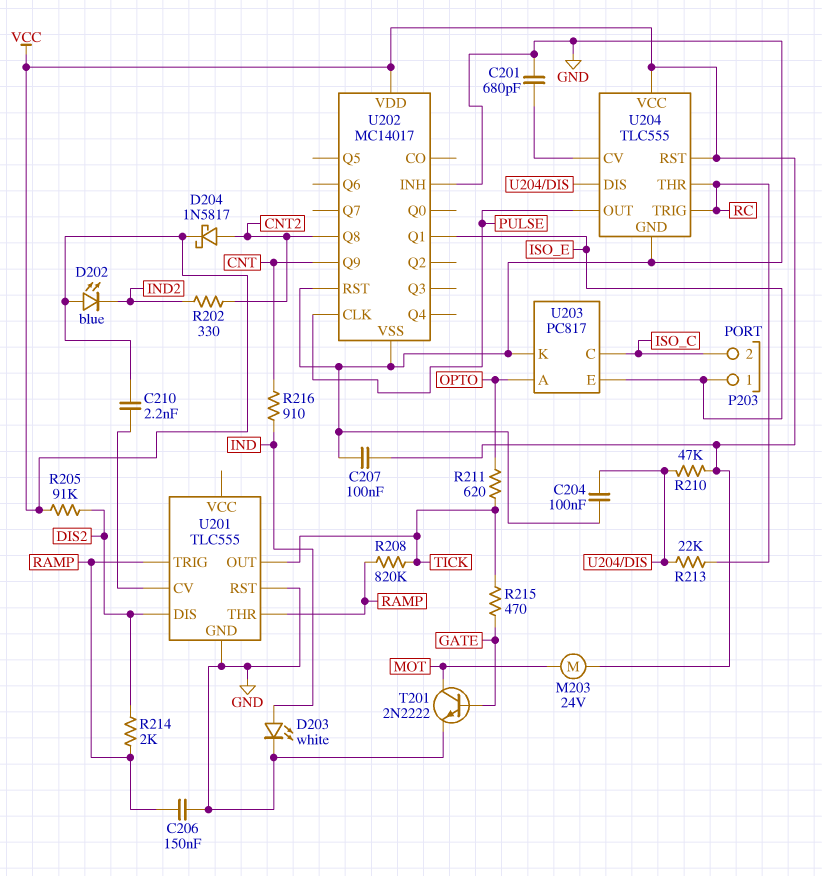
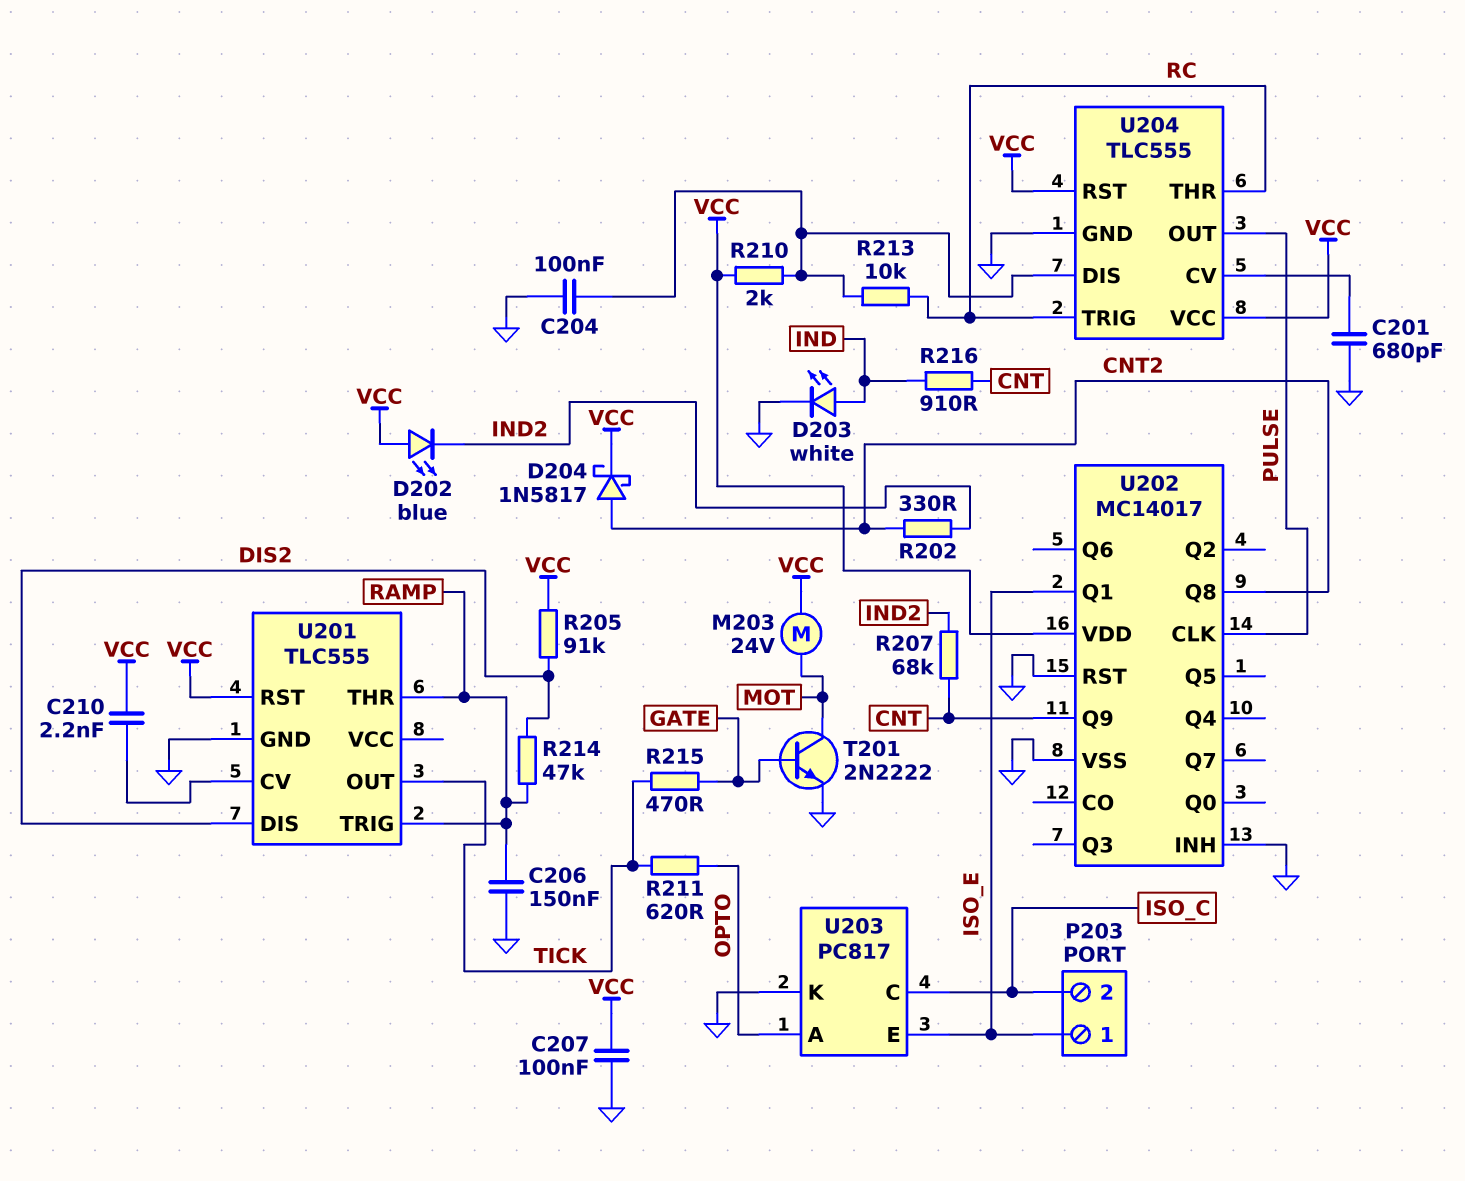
R207: none -> 68k (CNT, IND2)
R208: 820k (RAMP, TICK) -> none
R210: 47k (U204/DIS, VCC) -> 2k (U204/DIS, VCC)
R213: 22k (RC, U204/DIS) -> 10k (RC, U204/DIS)
R214: 2k (DIS2, RAMP) -> 47k (DIS2, RAMP)
U201 pin RST: GND -> VCC

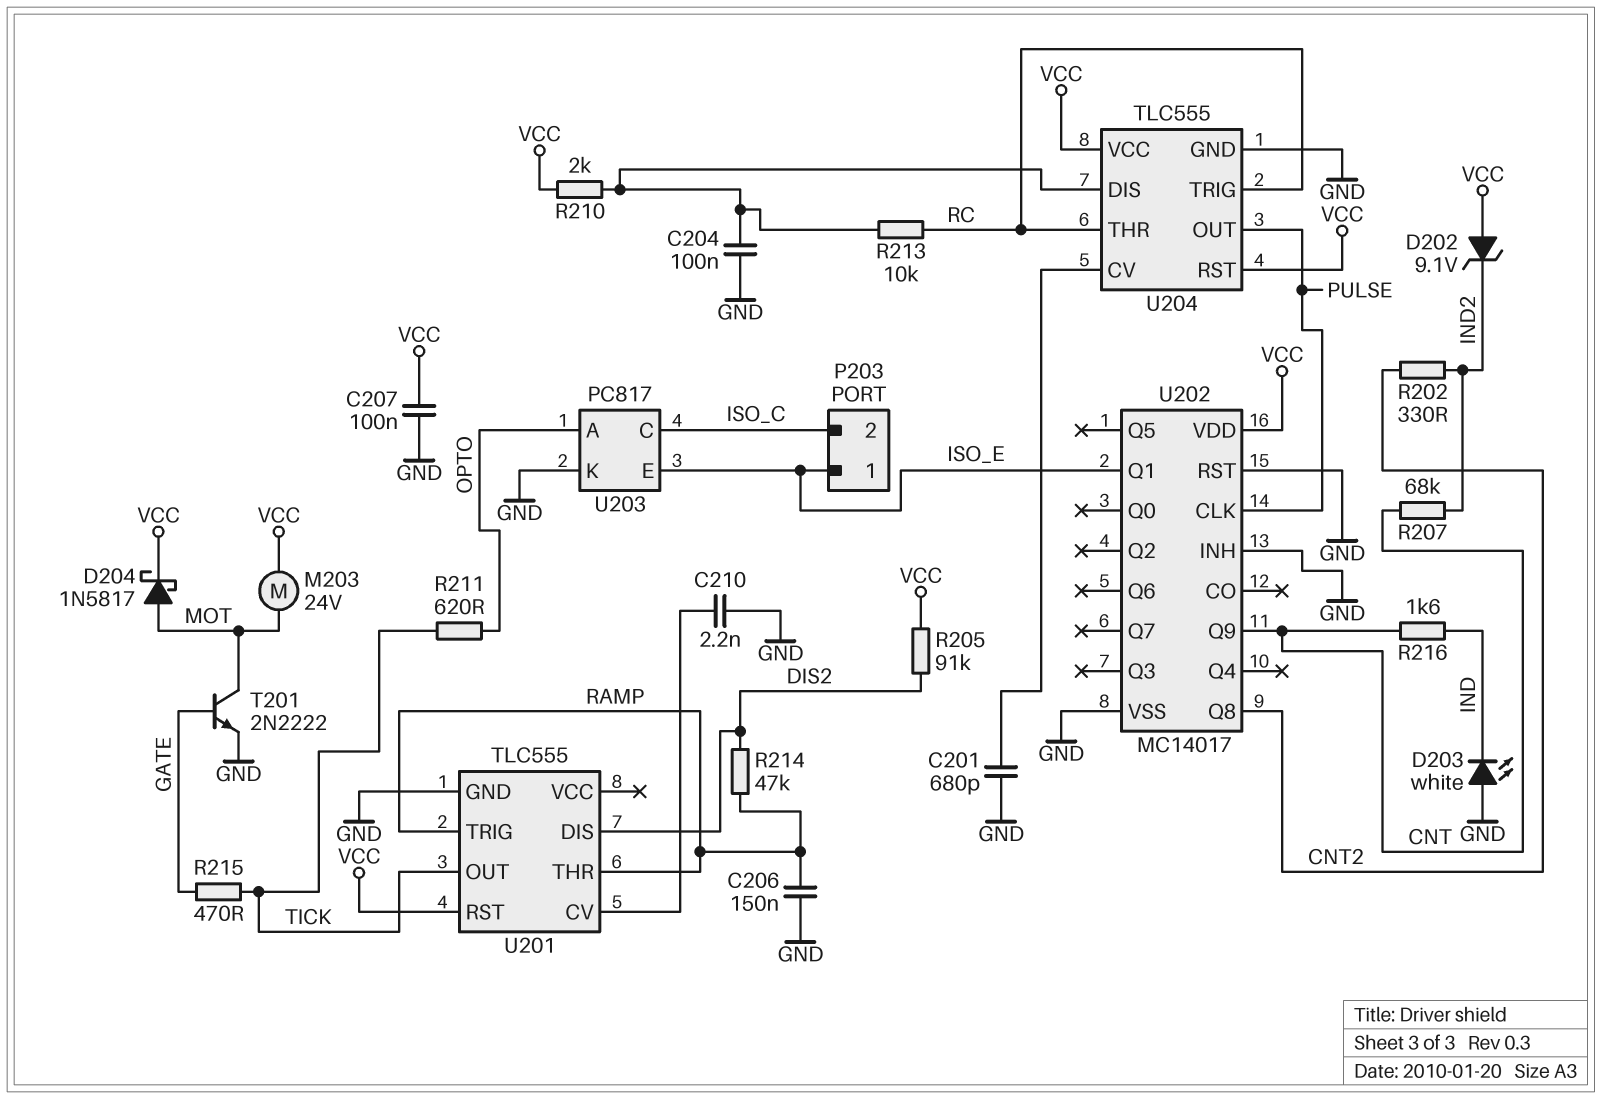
C210: 2.2nF (U201/CV, VCC) -> 2.2nF (GND, U201/CV)
D202: LED blue (A VCC, K IND2) -> zener 9.1V (A VCC, K IND2)
D203: LED white (A IND, K GND) -> LED white (A GND, K IND)
D204: schottky 1N5817 (A CNT2, K VCC) -> schottky 1N5817 (A MOT, K VCC)
R216: 910 (CNT, IND) -> 1.6k (CNT, IND)

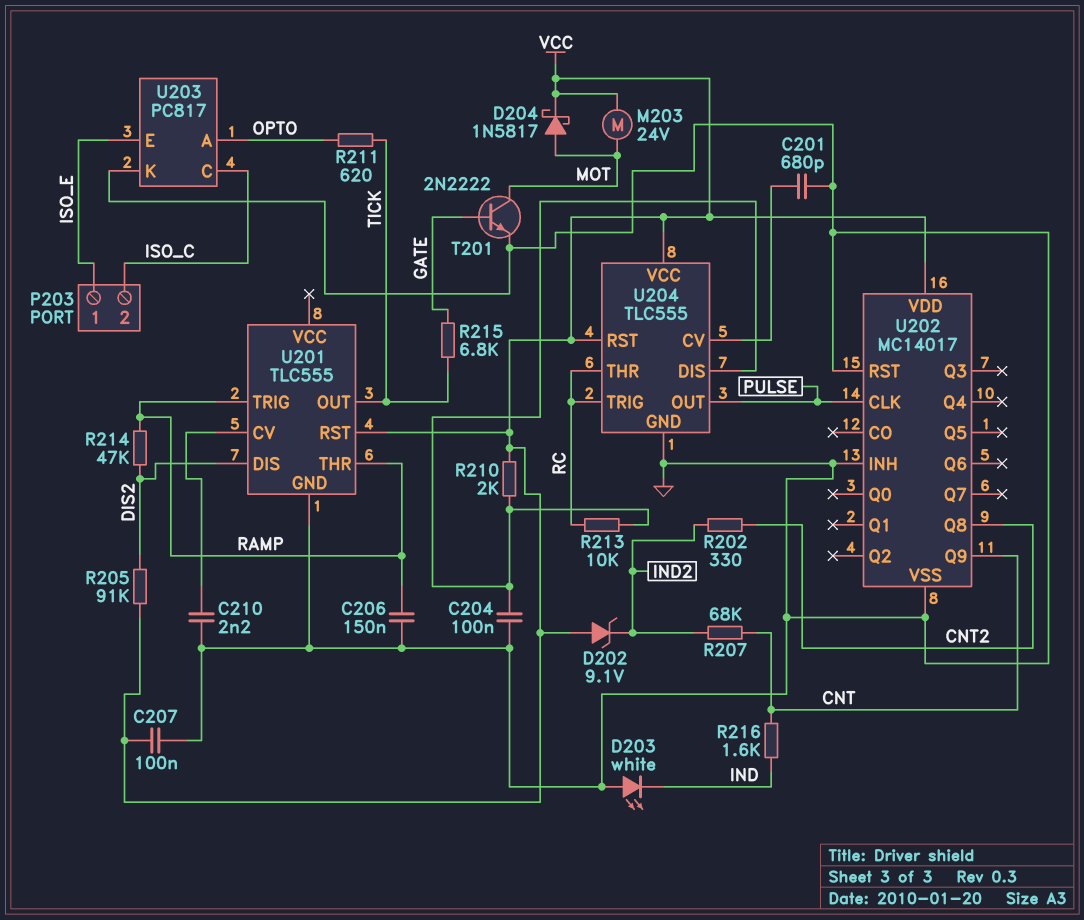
R215: 470 (GATE, TICK) -> 6.8k (GATE, TICK)
U202 pin Q1: ISO_E -> none

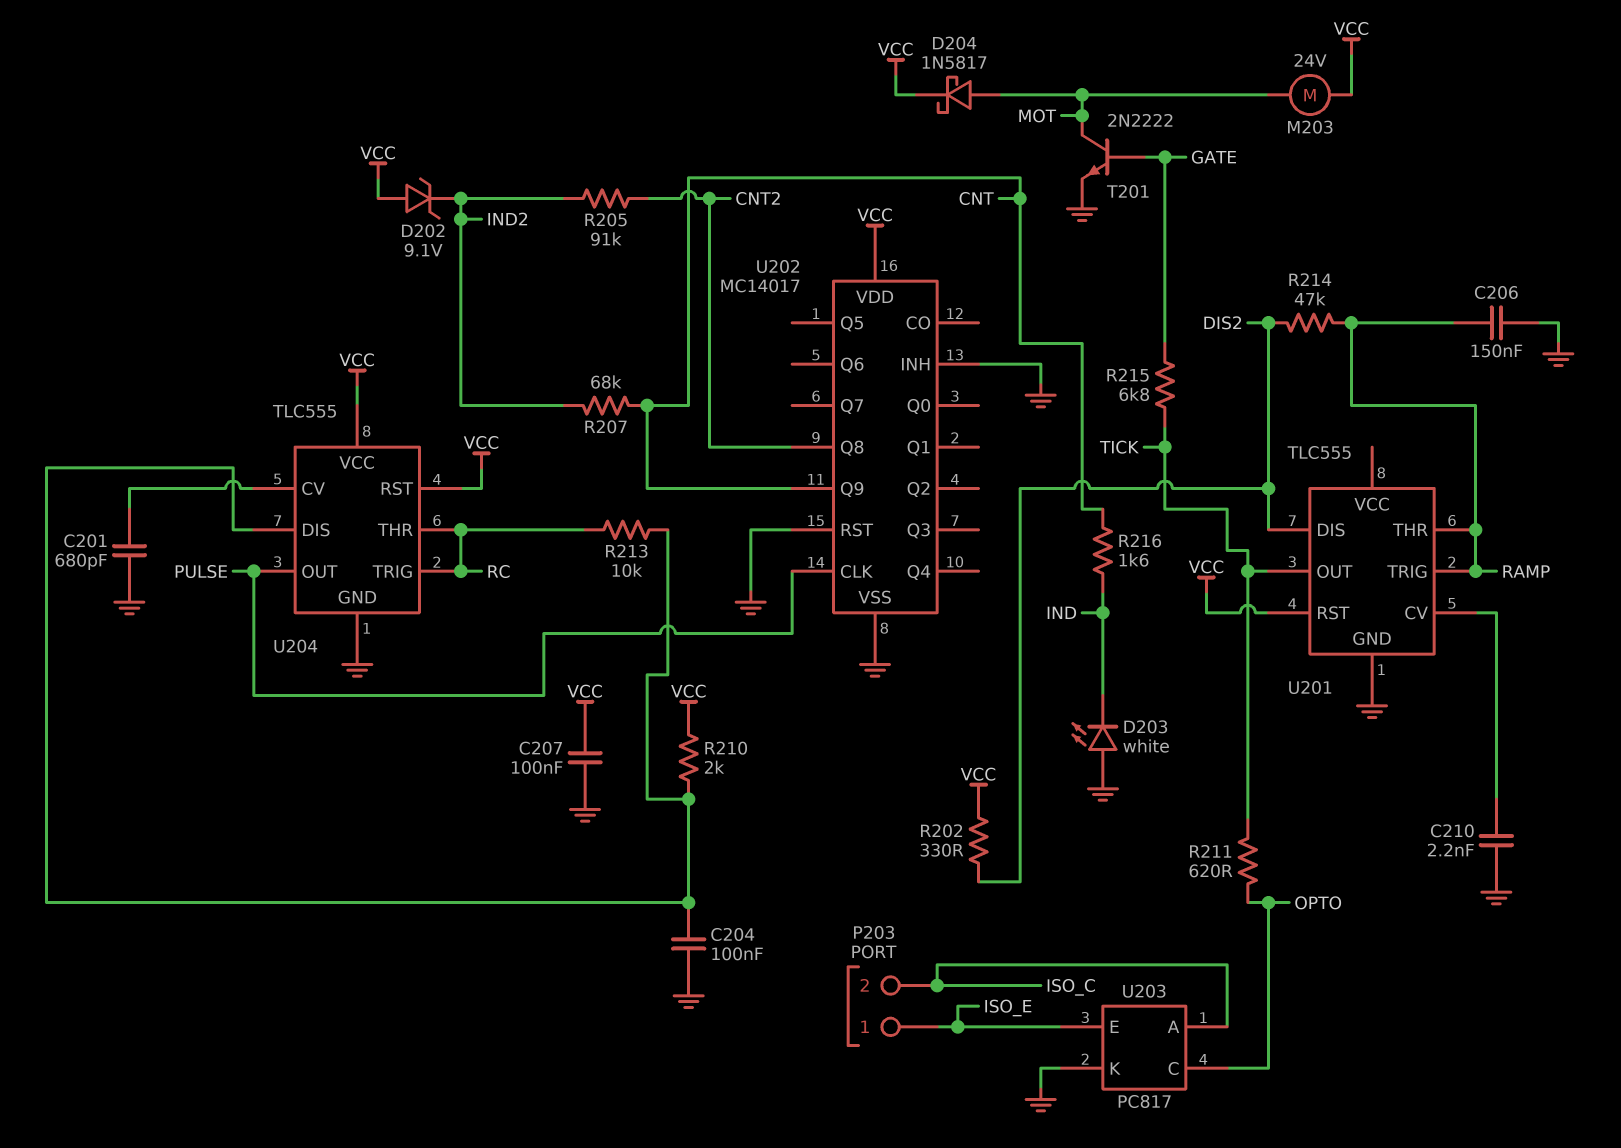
R202: 330 (CNT2, IND2) -> 330 (DIS2, VCC)
R205: 91k (DIS2, VCC) -> 91k (CNT2, IND2)
U203 pin A: OPTO -> ISO_C
U203 pin C: ISO_C -> OPTO

